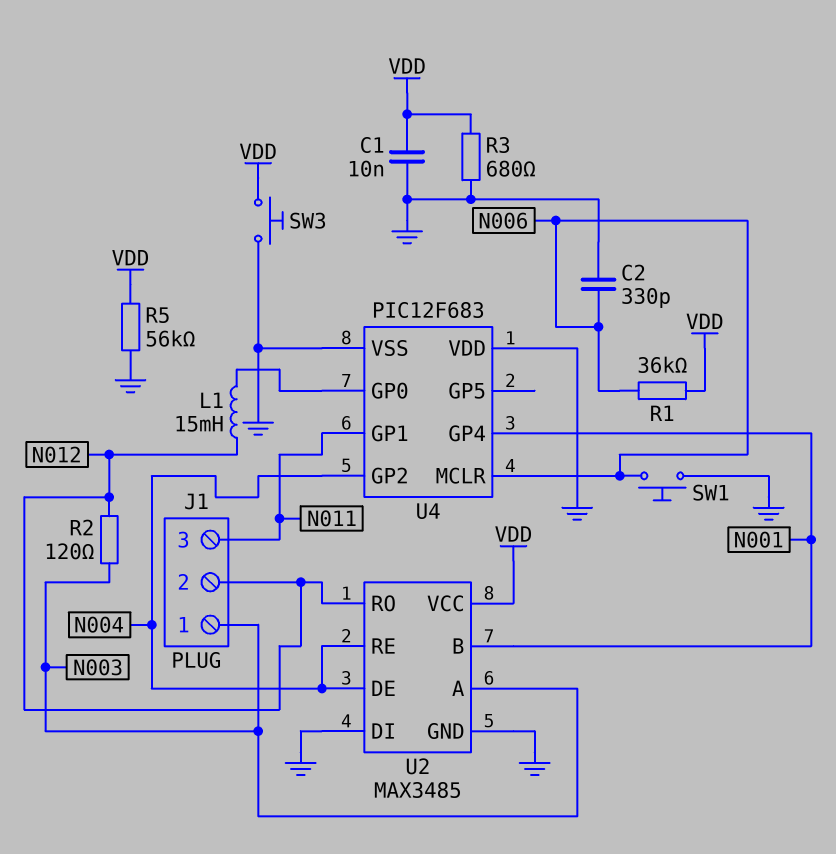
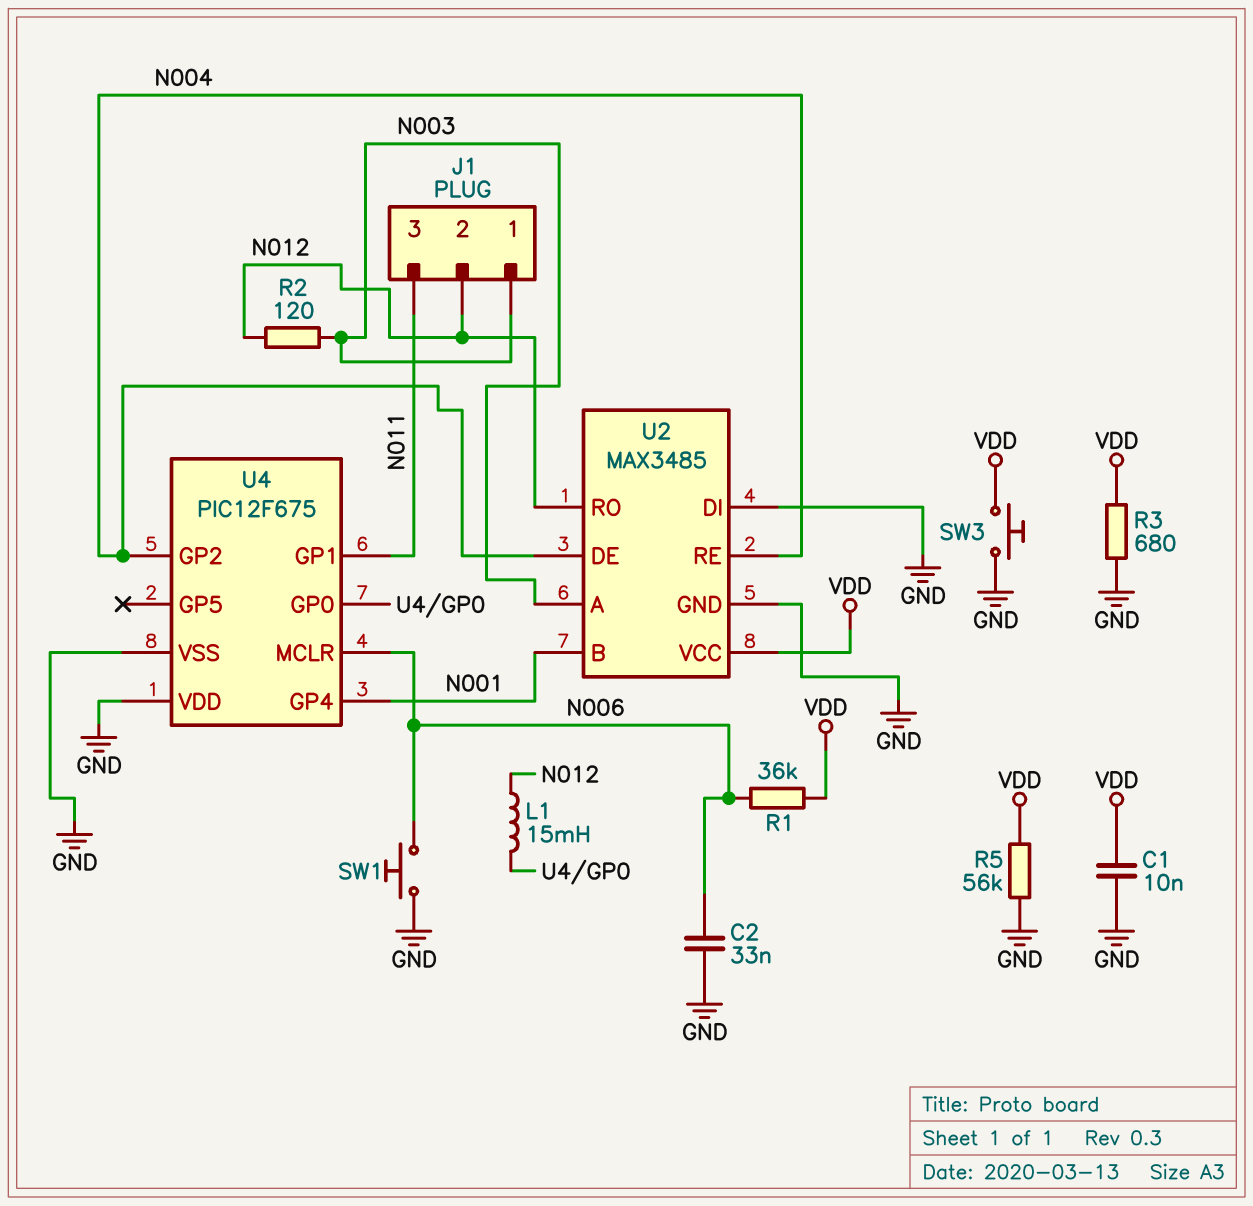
C2: 330pF (GND, N006) -> 33nF (GND, N006)
U4: PIC12F683 -> PIC12F675

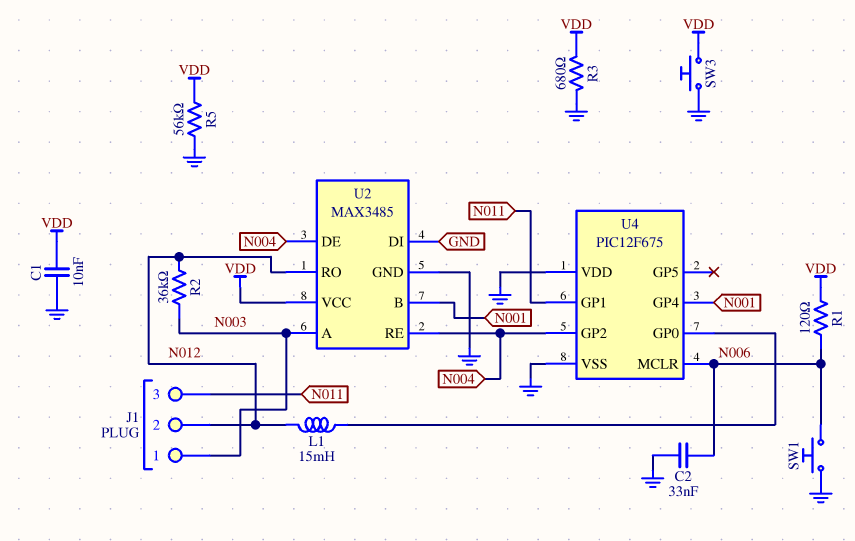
R1: 36k (N006, VDD) -> 120 (N006, VDD)
R2: 120 (N003, N012) -> 36k (N003, N012)

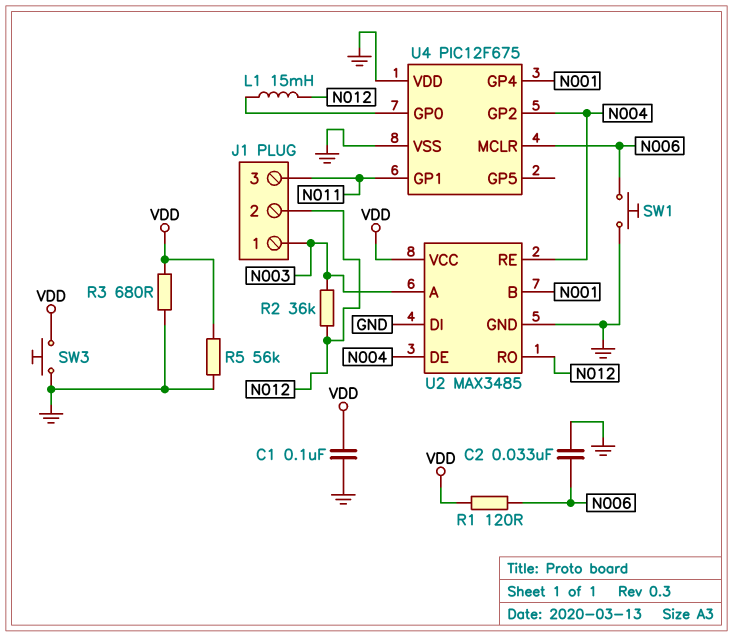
C1: 10nF (GND, VDD) -> 100nF (GND, VDD)

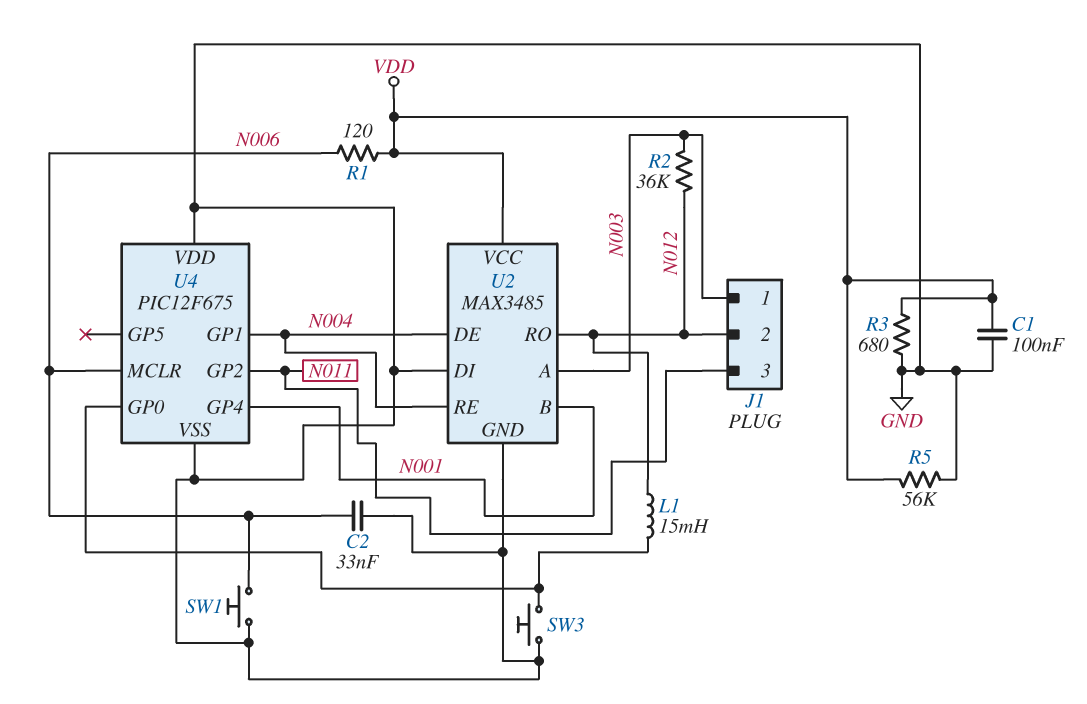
SW3: button (GND, VDD) -> button (GND, U4/GP0)
U4 pin GP1: N011 -> N004
U4 pin GP2: N004 -> N011

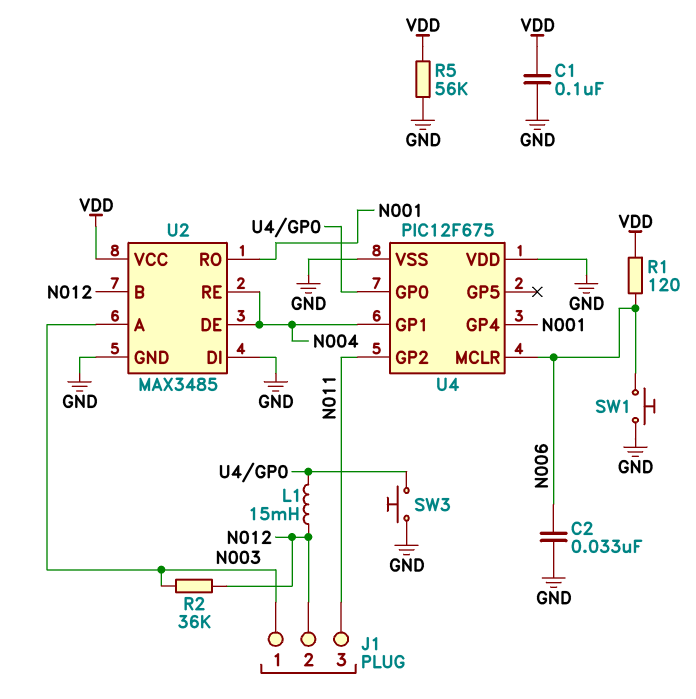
R3: 680 (GND, VDD) -> none
U2 pin B: N001 -> N012
U2 pin RO: N012 -> N001

